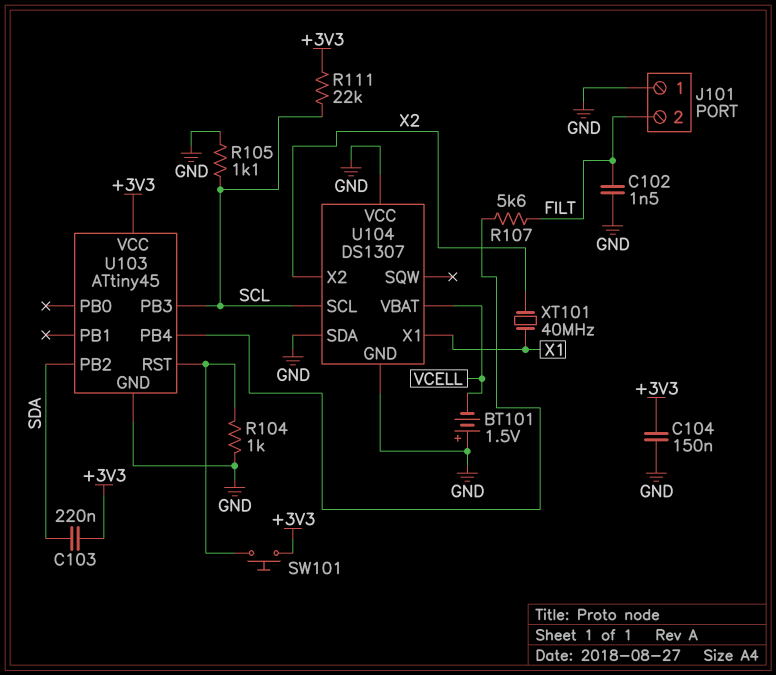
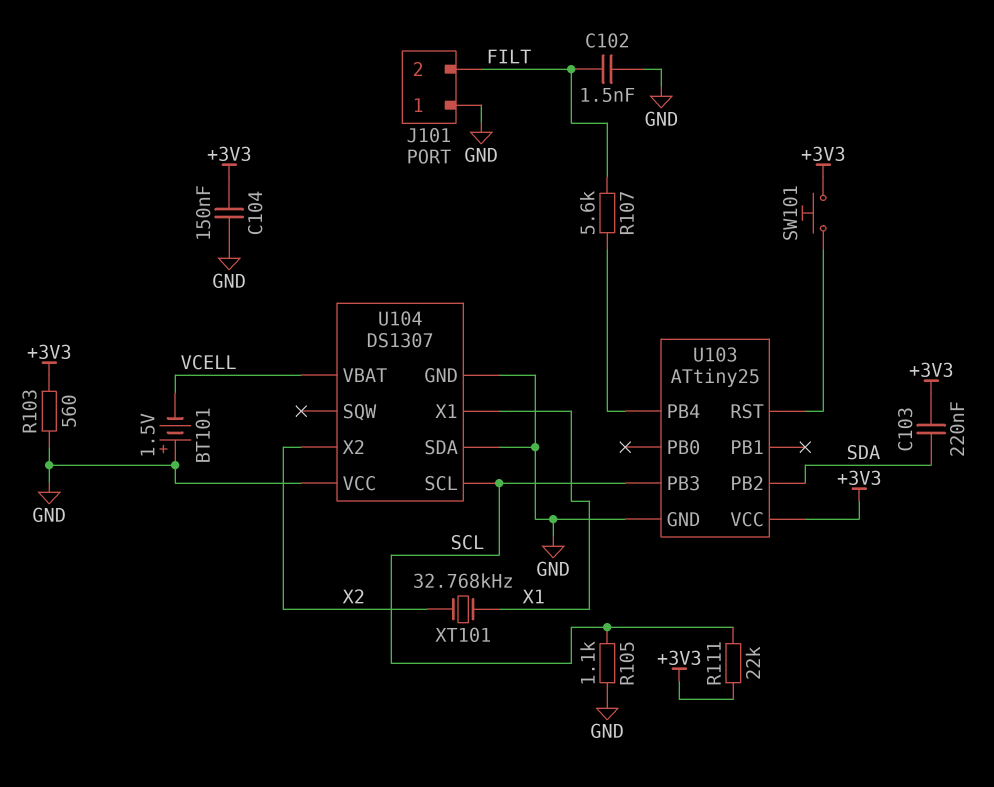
R103: none -> 560 (+3V3, GND)
R104: 1k (GND, U103/RST) -> none
U103: ATtiny45 -> ATtiny25
XT101: 40MHz (X1, X2) -> 32.768kHz (X1, X2)

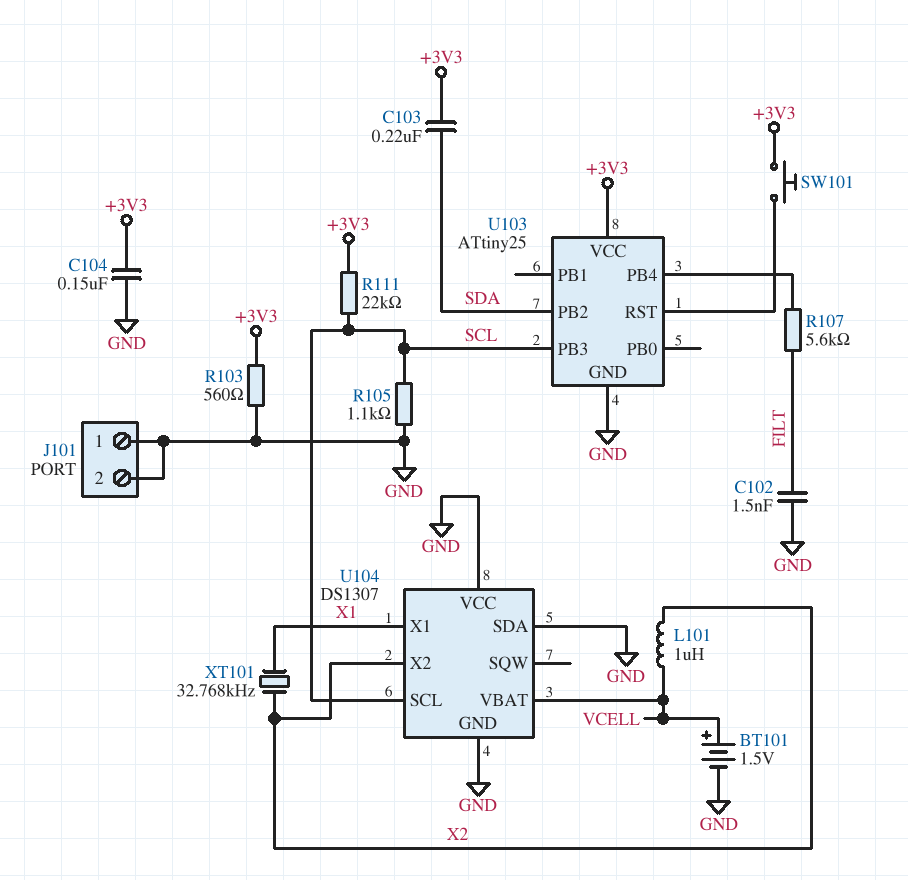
BT101: 1.5V (plus GND, minus VCELL) -> 1.5V (plus VCELL, minus GND)
J101 pin 2: FILT -> GND
L101: none -> 1uH (VCELL, X2)

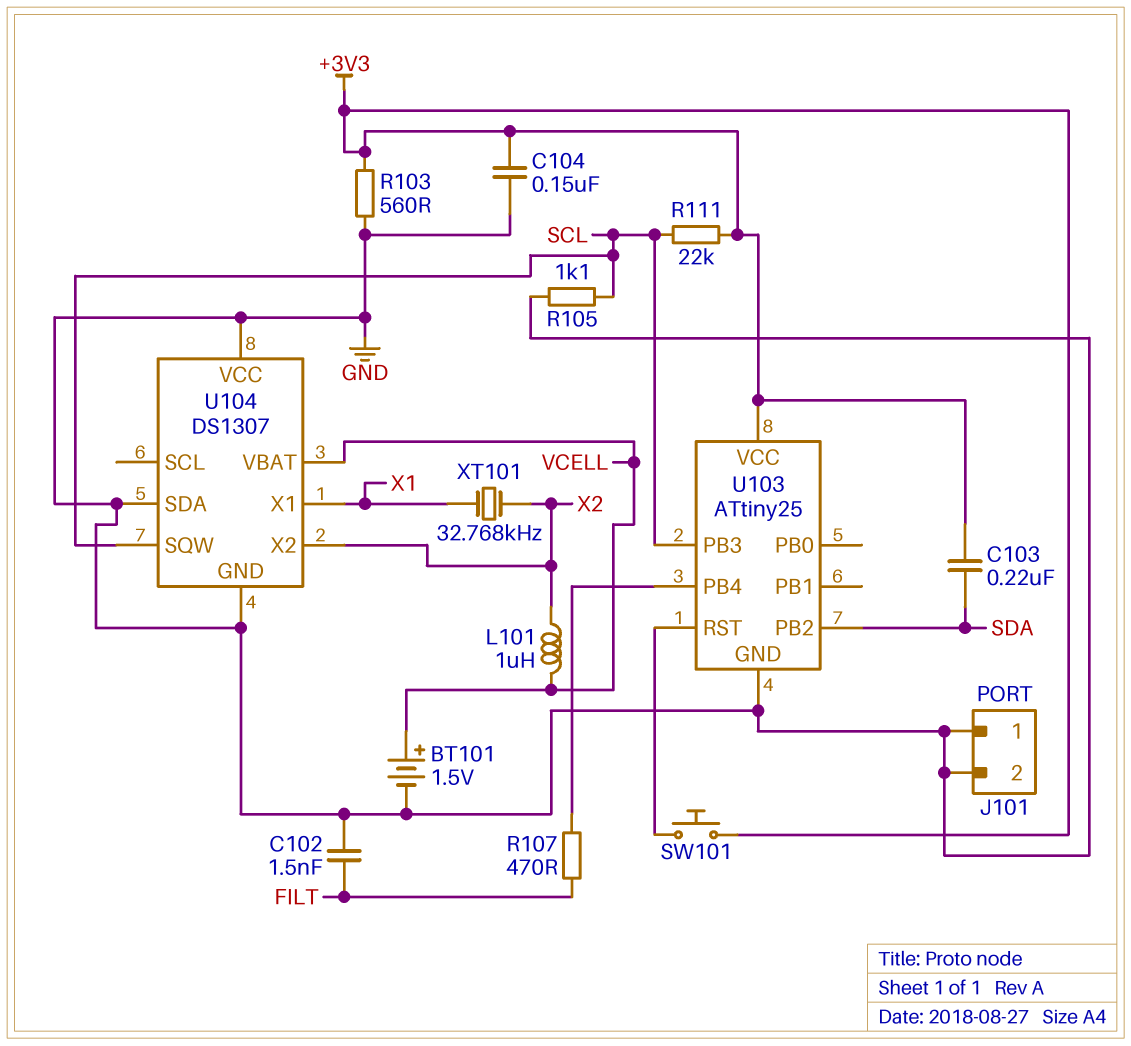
R107: 5.6k (FILT, U103/PB4) -> 470 (FILT, U103/PB4)
U104 pin SCL: SCL -> none
U104 pin SQW: none -> SCL

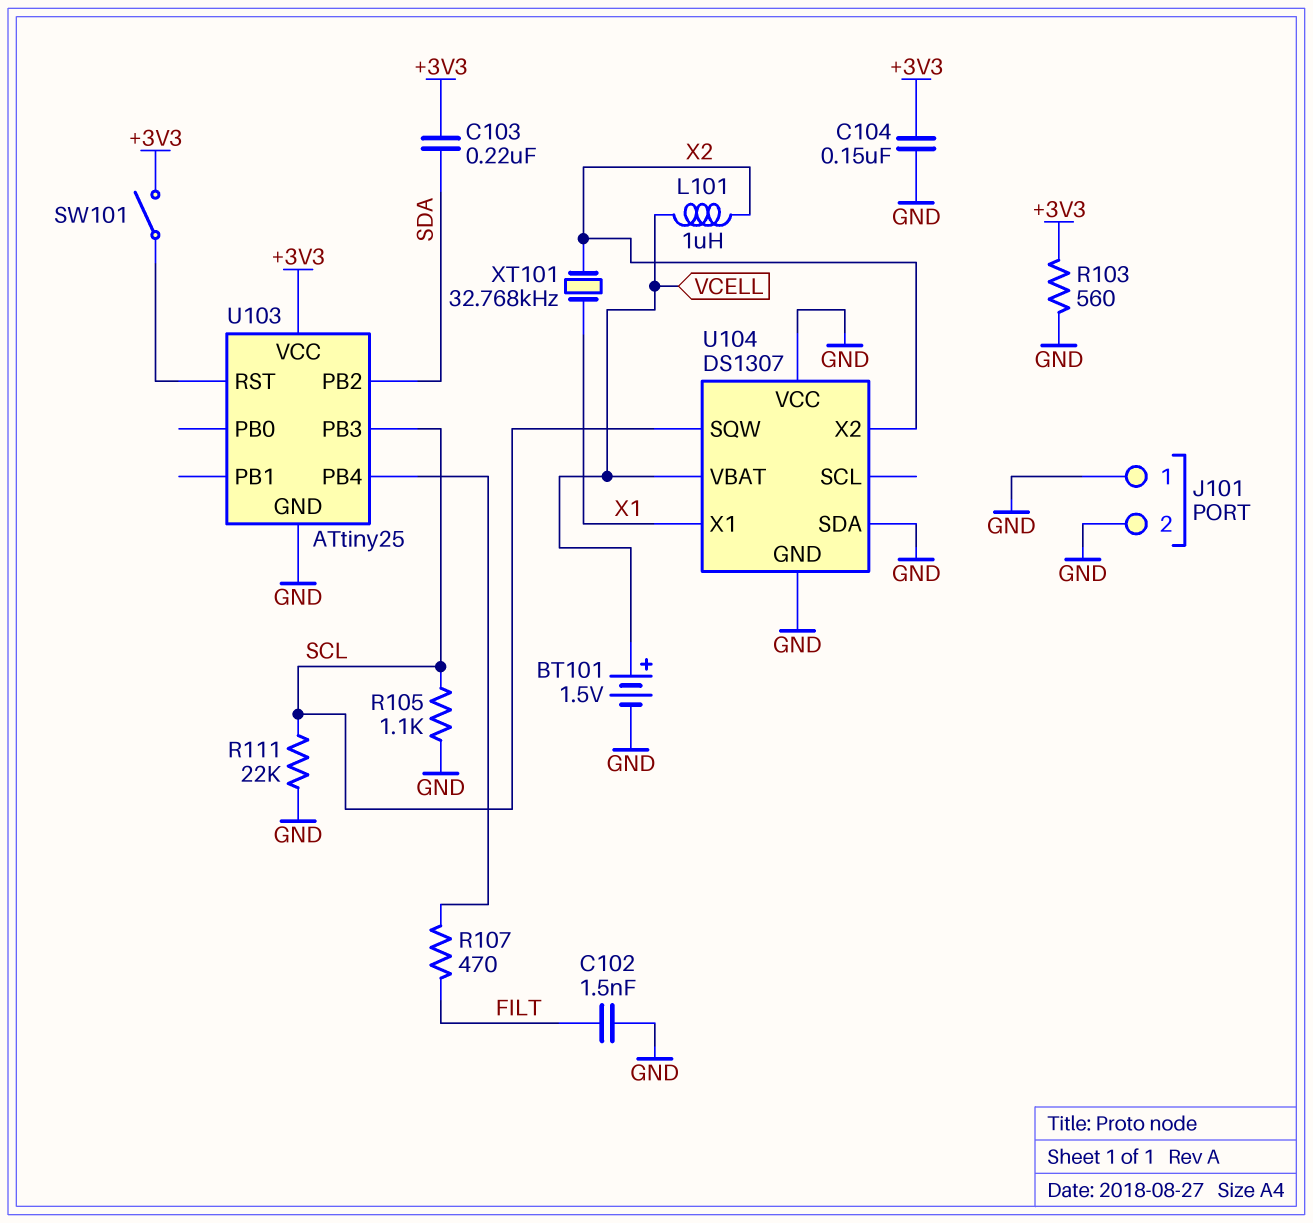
R111: 22k (+3V3, SCL) -> 22k (GND, SCL)
SW101: button (+3V3, U103/RST) -> switch (+3V3, U103/RST)

